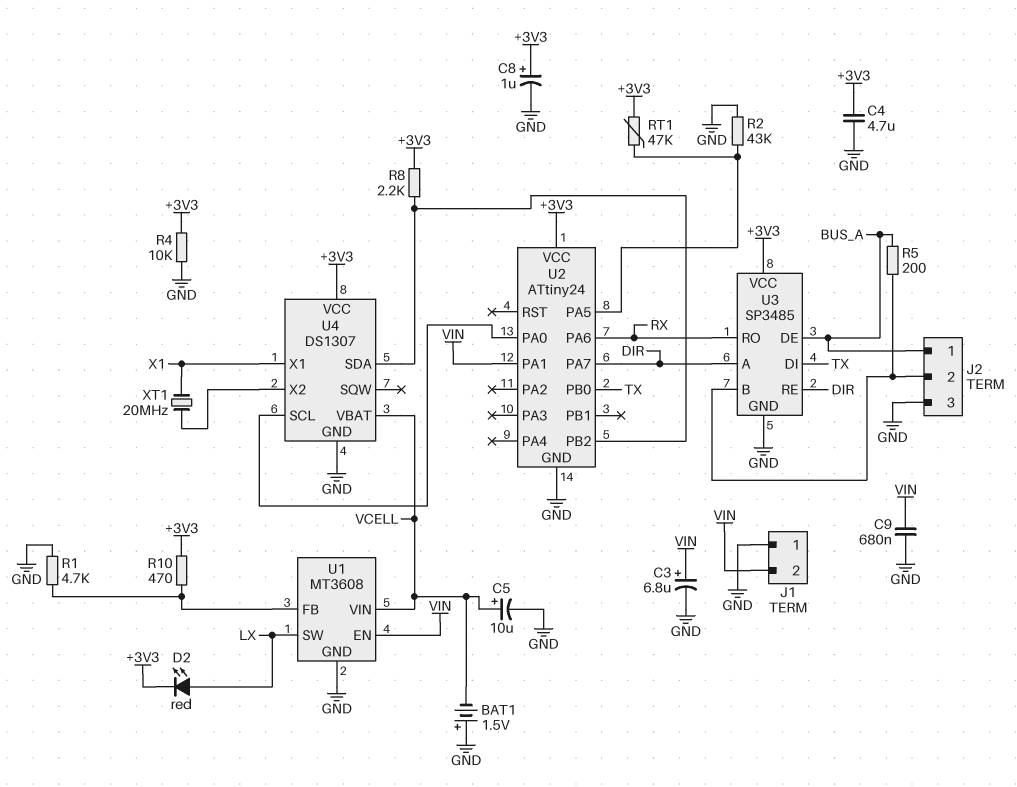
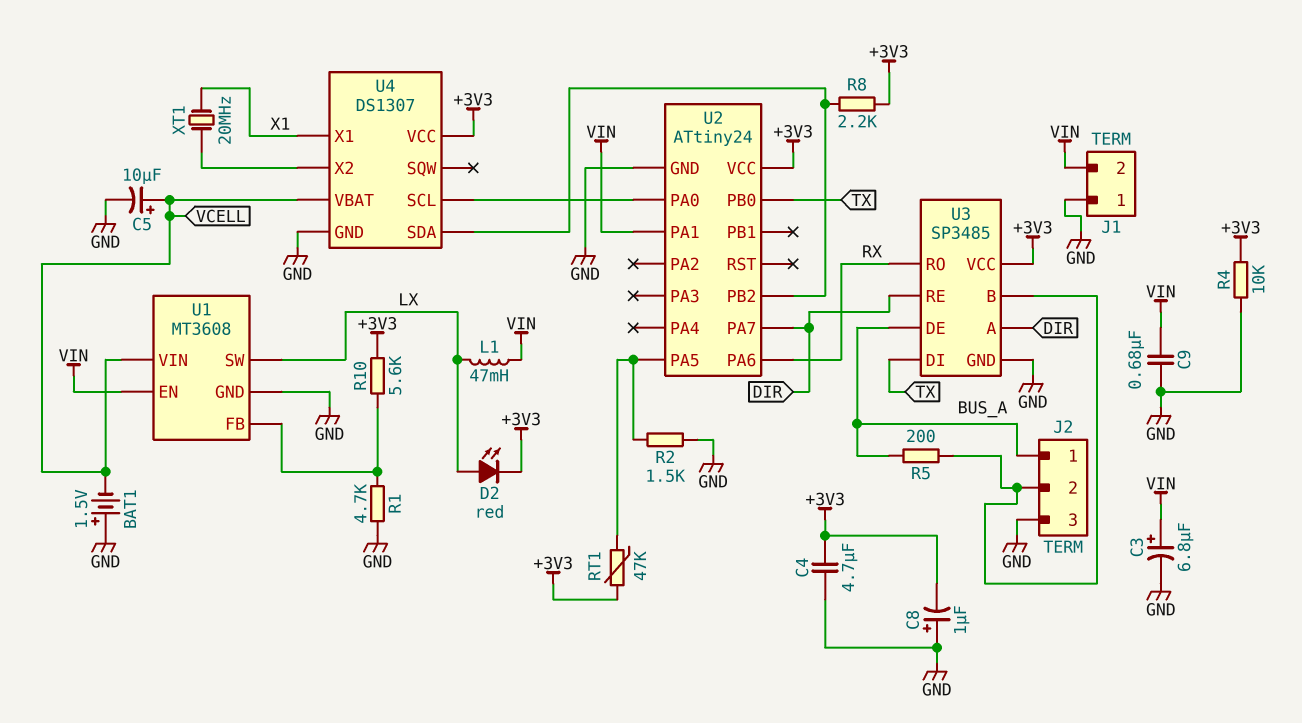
C8: 1uF (plus +3V3, minus GND) -> 1uF (plus GND, minus +3V3)
L1: none -> 47mH (LX, VIN)
R2: 43k (GND, U2/PA5) -> 1.5k (GND, U2/PA5)
R10: 470 (+3V3, U1/FB) -> 5.6k (+3V3, U1/FB)

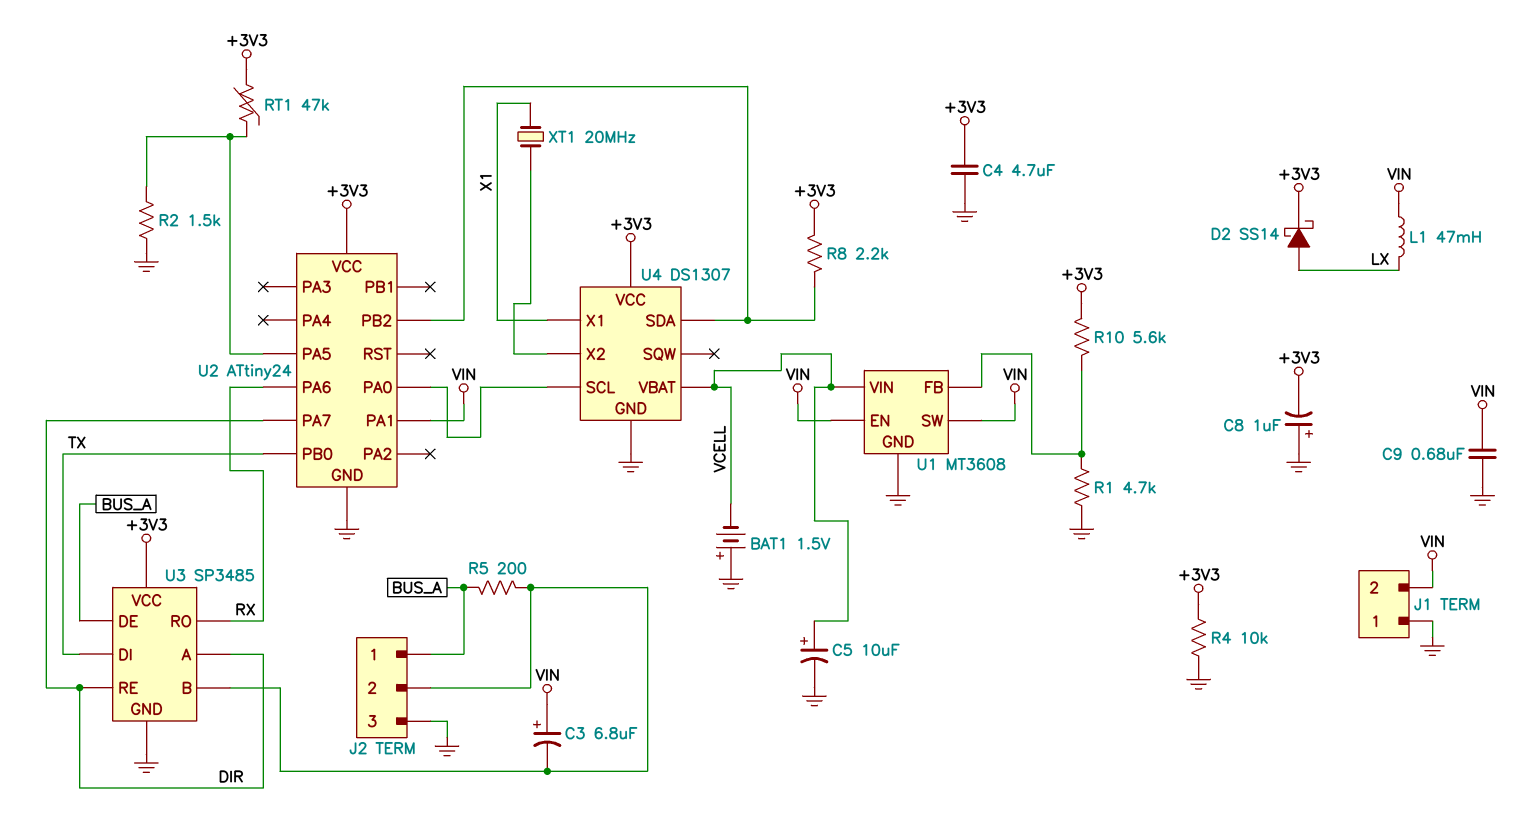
C3: 6.8uF (plus VIN, minus GND) -> 6.8uF (plus VIN, minus J2/2)
D2: LED red (A LX, K +3V3) -> schottky SS14 (A LX, K +3V3)
U1 pin SW: LX -> VIN

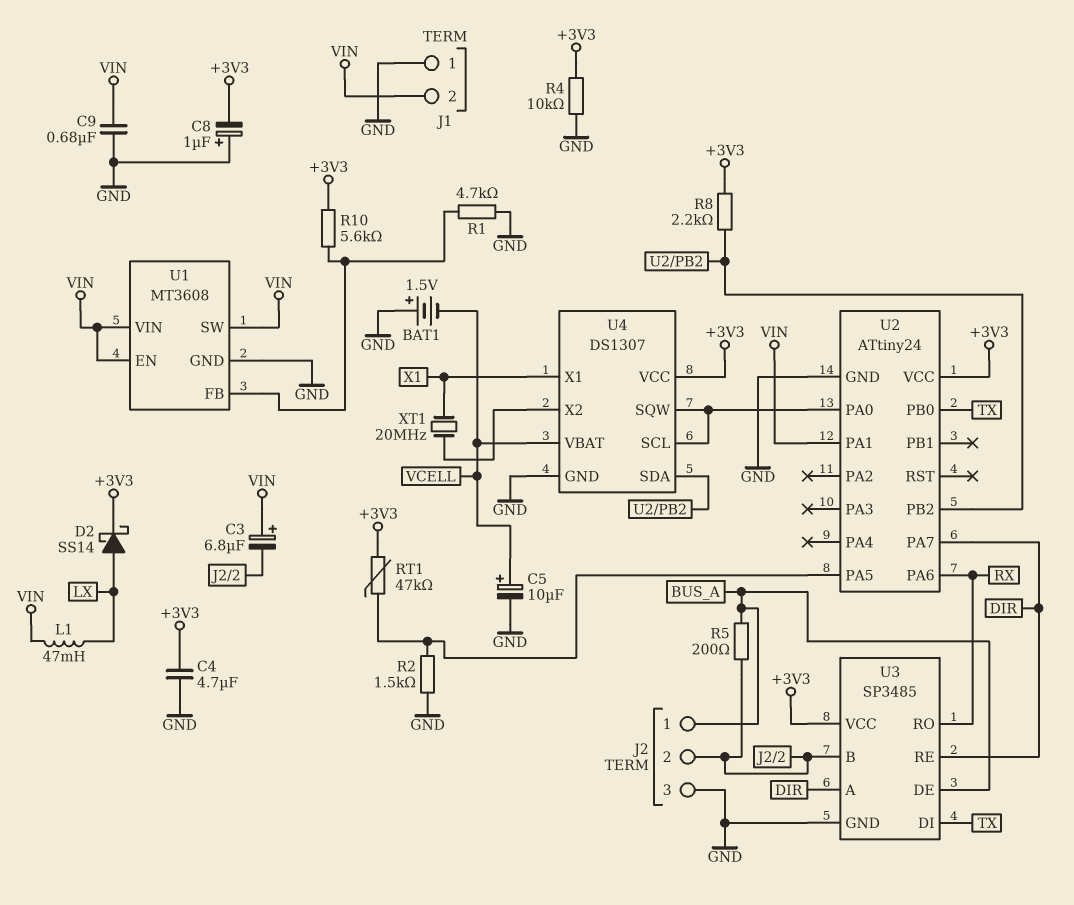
U1 pin VIN: VCELL -> VIN
U4 pin SQW: none -> U2/PA0

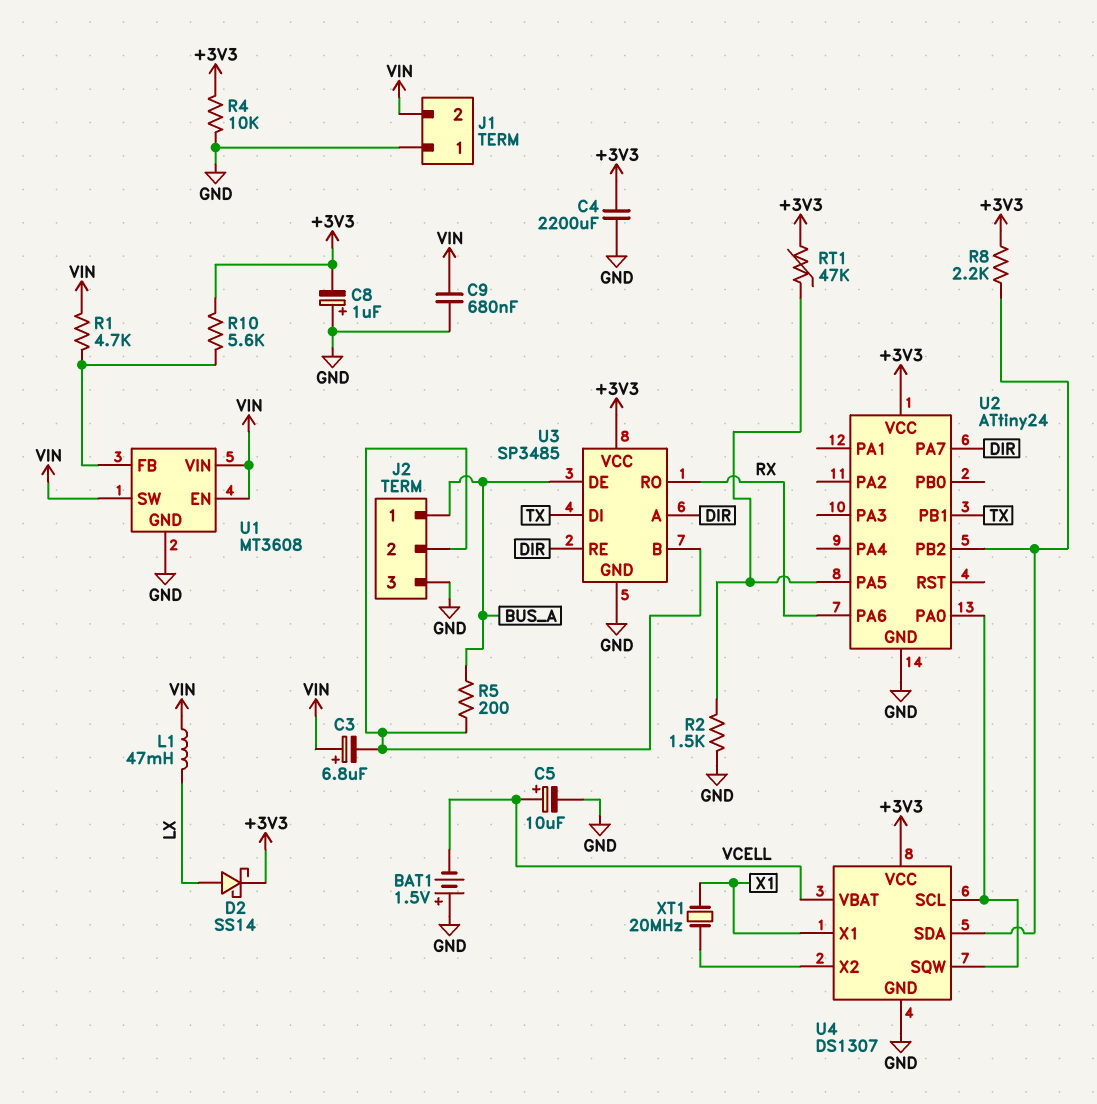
C4: 4.7uF (+3V3, GND) -> 2200uF (+3V3, GND)
R1: 4.7k (GND, U1/FB) -> 4.7k (U1/FB, VIN)
U2 pin PA1: VIN -> none
U2 pin PB0: TX -> none
U2 pin PB1: none -> TX

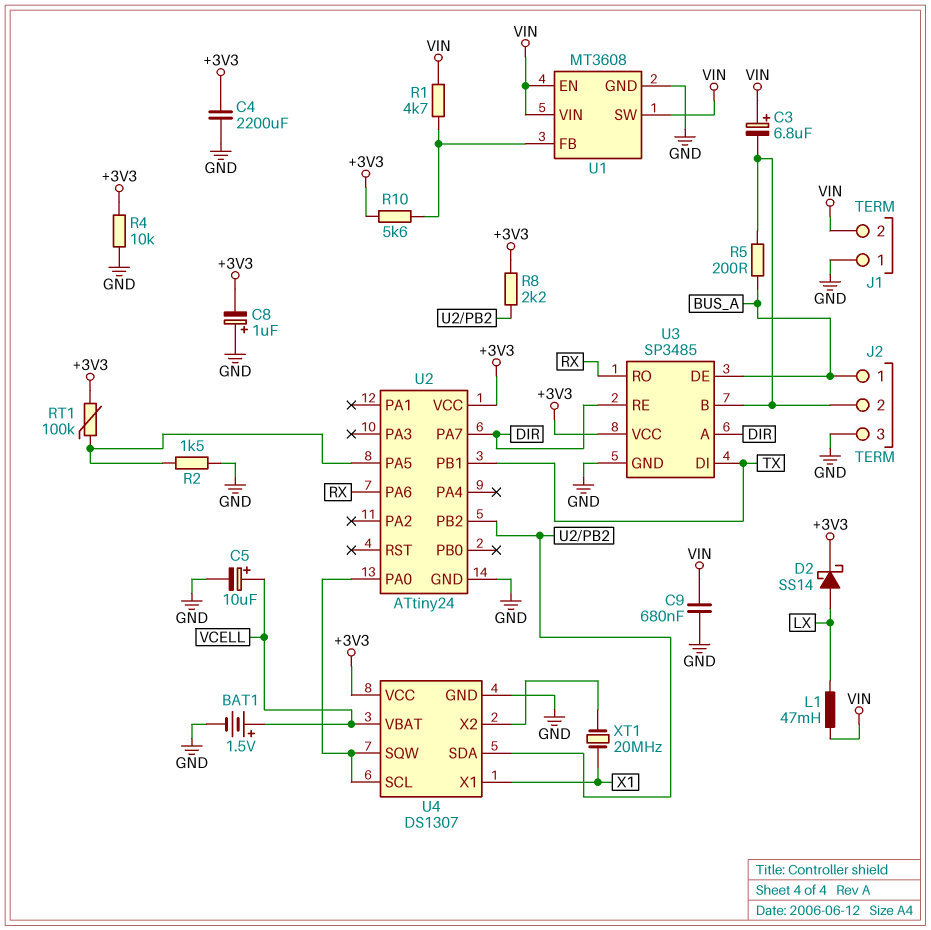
BAT1: 1.5V (plus GND, minus VCELL) -> 1.5V (plus VCELL, minus GND)
RT1: 47k (+3V3, U2/PA5) -> 100k (+3V3, U2/PA5)

